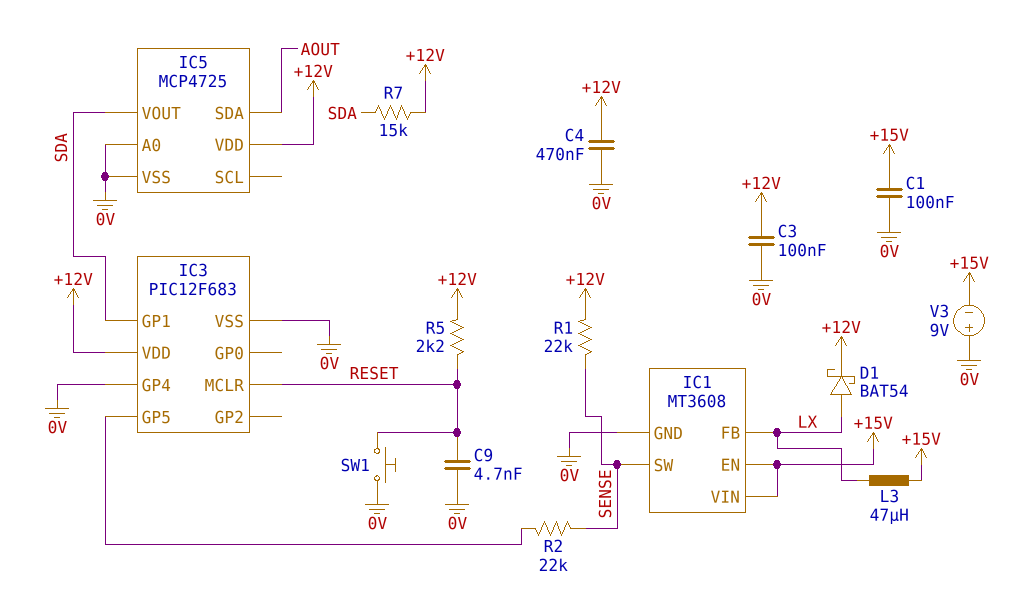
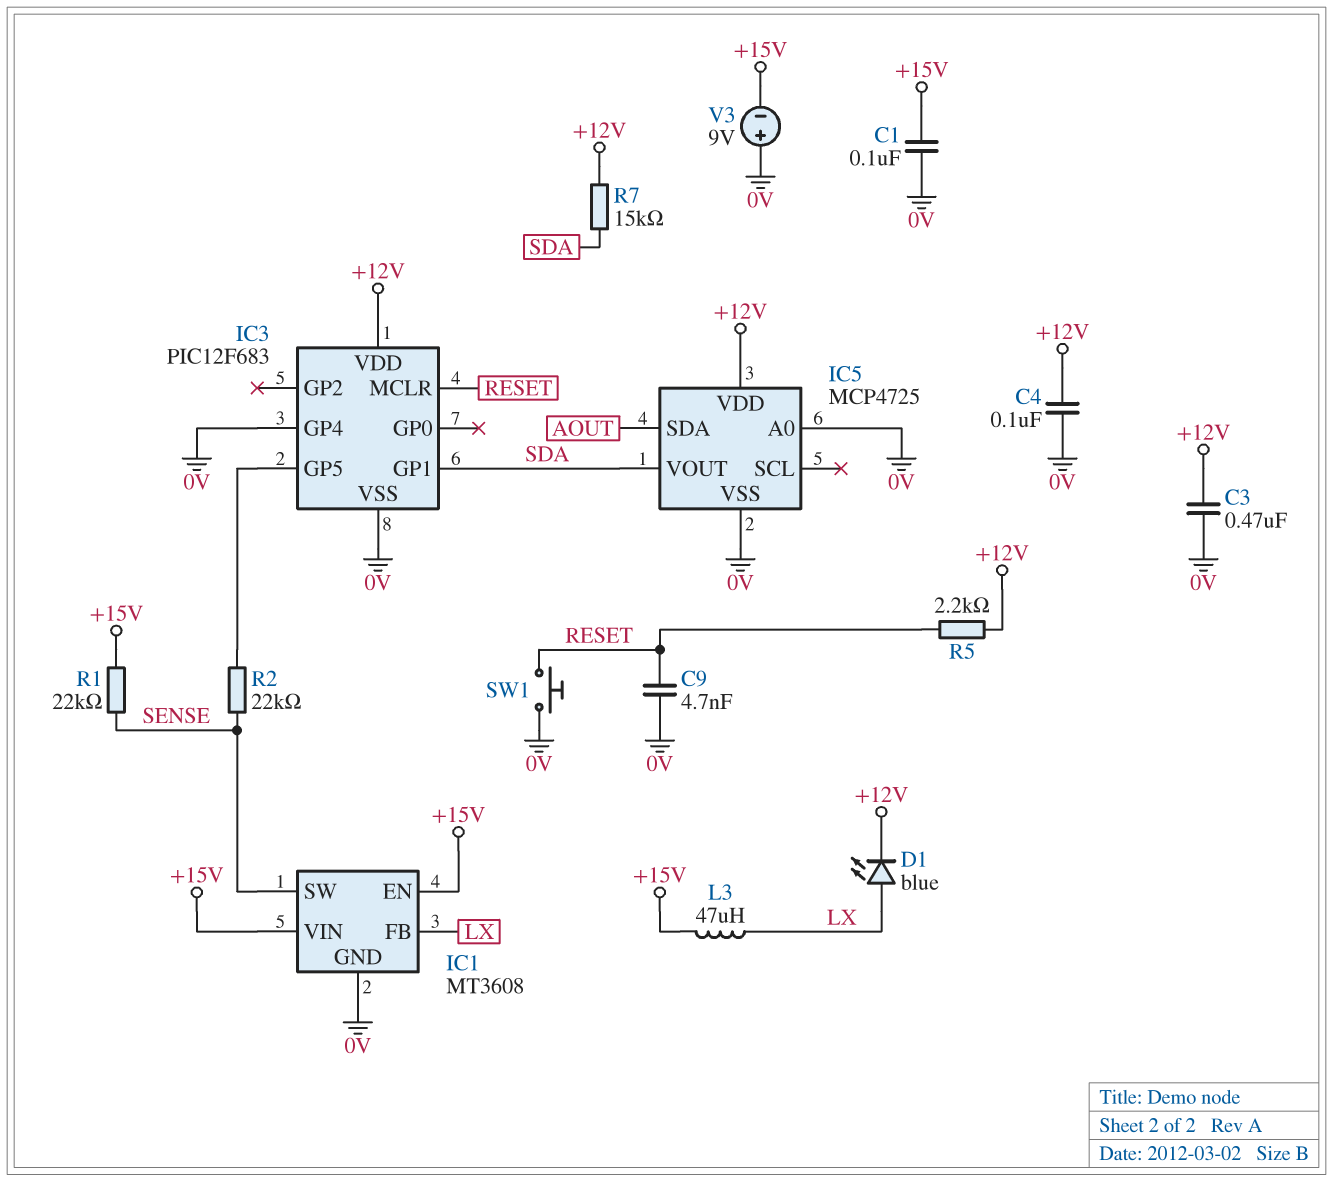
C3: 100nF (+12V, 0V) -> 470nF (+12V, 0V)
C4: 470nF (+12V, 0V) -> 100nF (+12V, 0V)
D1: schottky BAT54 (A LX, K +12V) -> LED blue (A LX, K +12V)
R1: 22k (+12V, SENSE) -> 22k (+15V, SENSE)

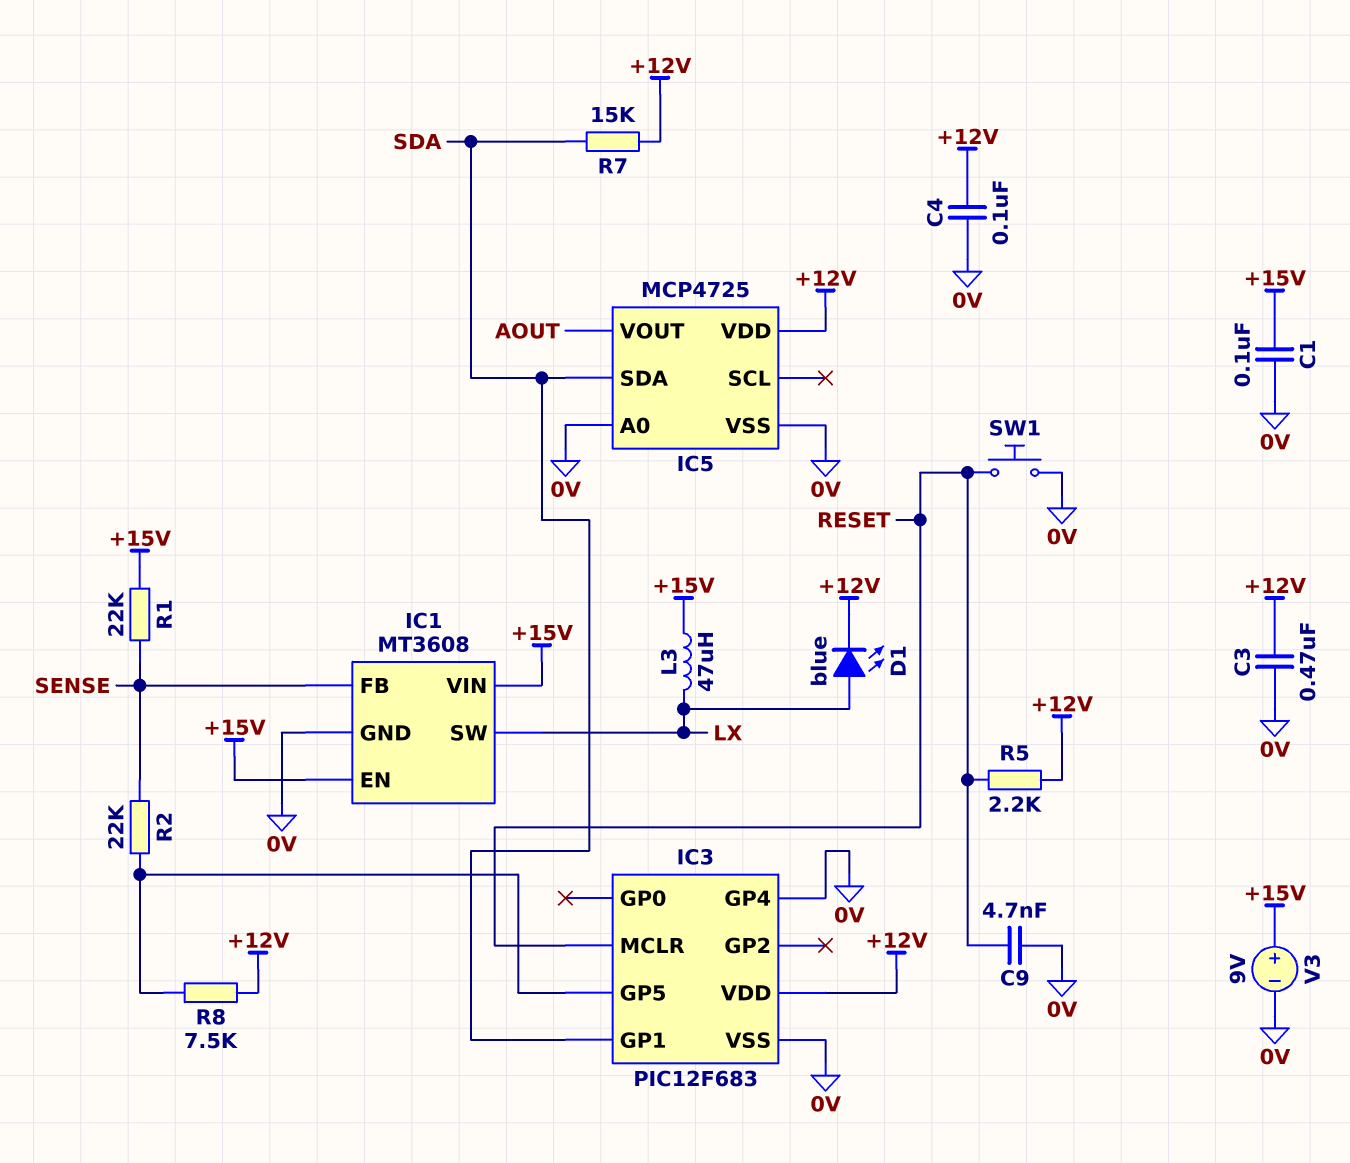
IC1 pin FB: LX -> SENSE
IC1 pin SW: SENSE -> LX
IC5 pin SDA: AOUT -> SDA
IC5 pin VOUT: SDA -> AOUT
R8: none -> 7.5k (+12V, IC3/GP5)
V3: 9V (plus 0V, minus +15V) -> 9V (plus +15V, minus 0V)

